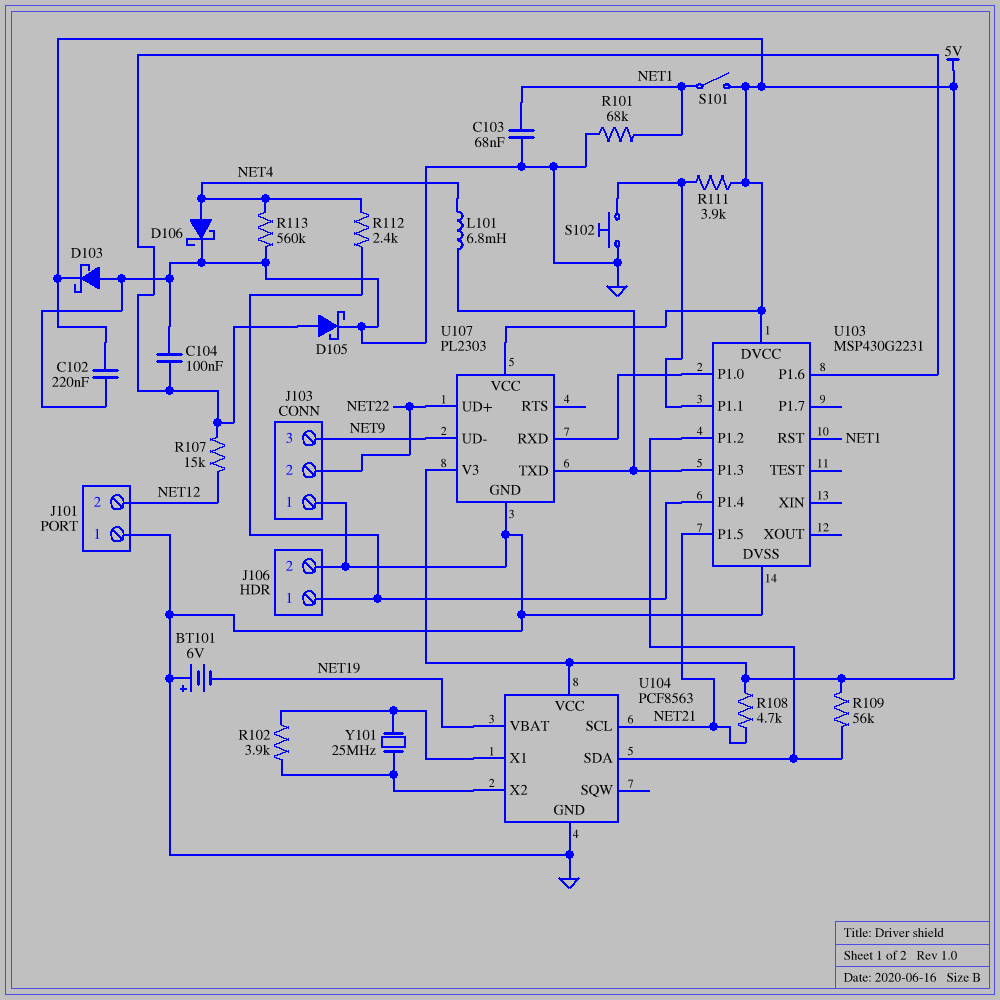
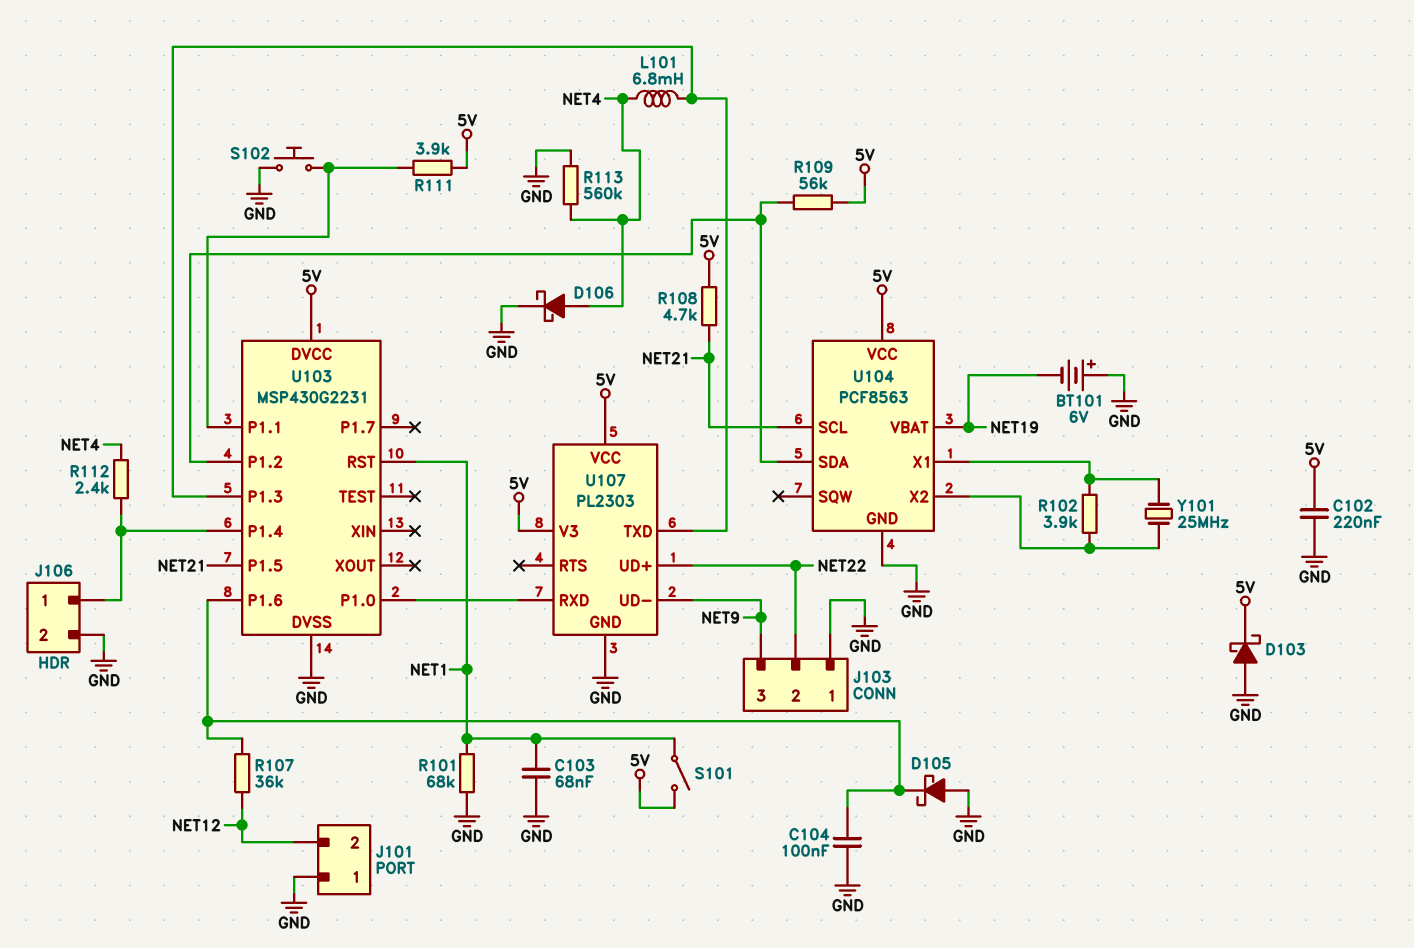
D105: schottky (A U103/P1.6, K GND) -> schottky (A GND, K U103/P1.6)
R107: 15k (NET12, U103/P1.6) -> 36k (NET12, U103/P1.6)

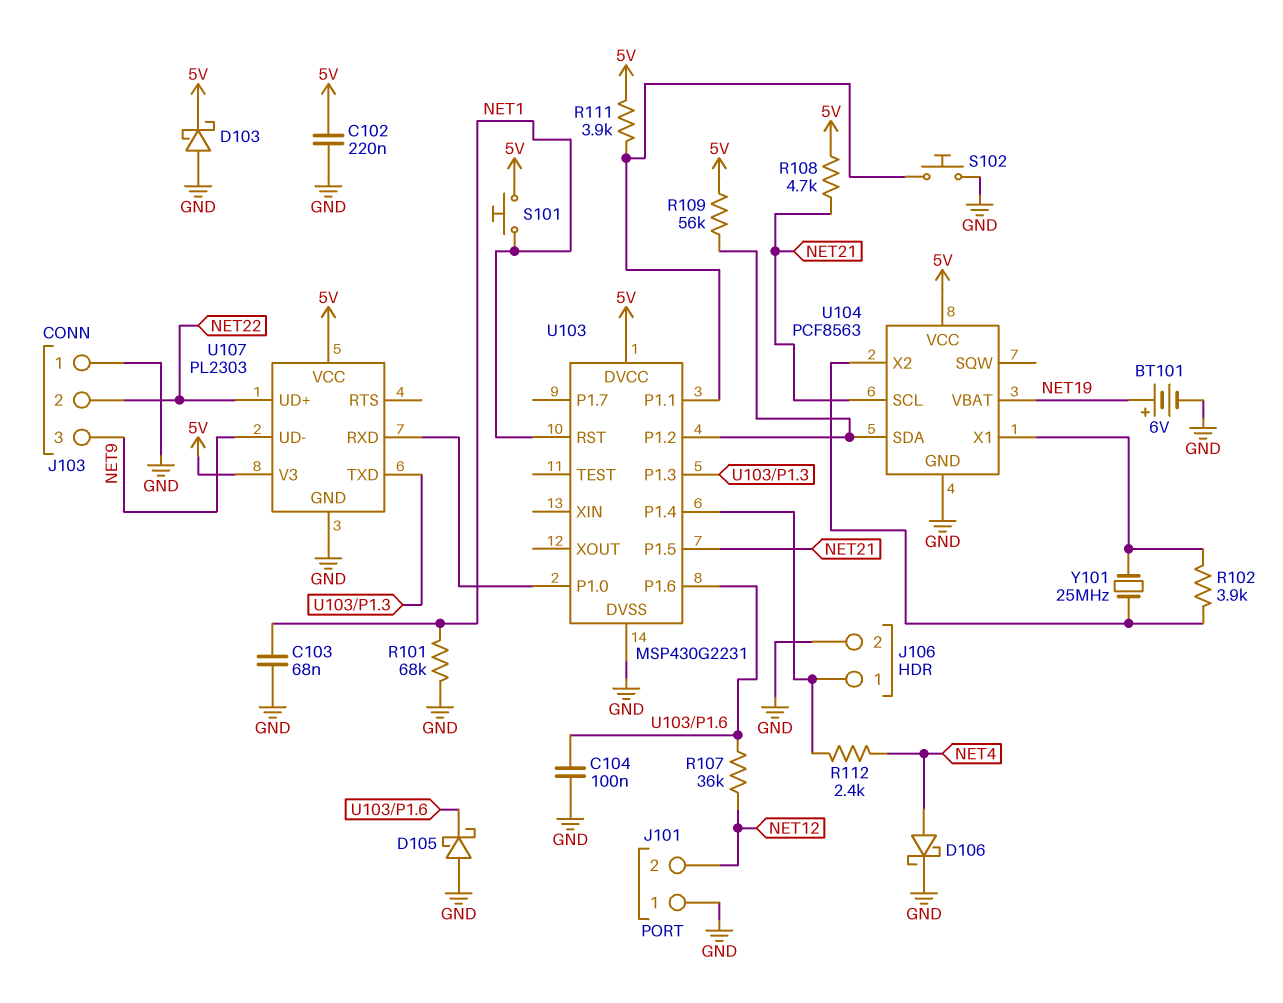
BT101: 6V (plus GND, minus NET19) -> 6V (plus NET19, minus GND)
L101: 6.8mH (NET4, U103/P1.3) -> none
R113: 560k (GND, NET4) -> none
S101: switch (5V, NET1) -> button (5V, NET1)

